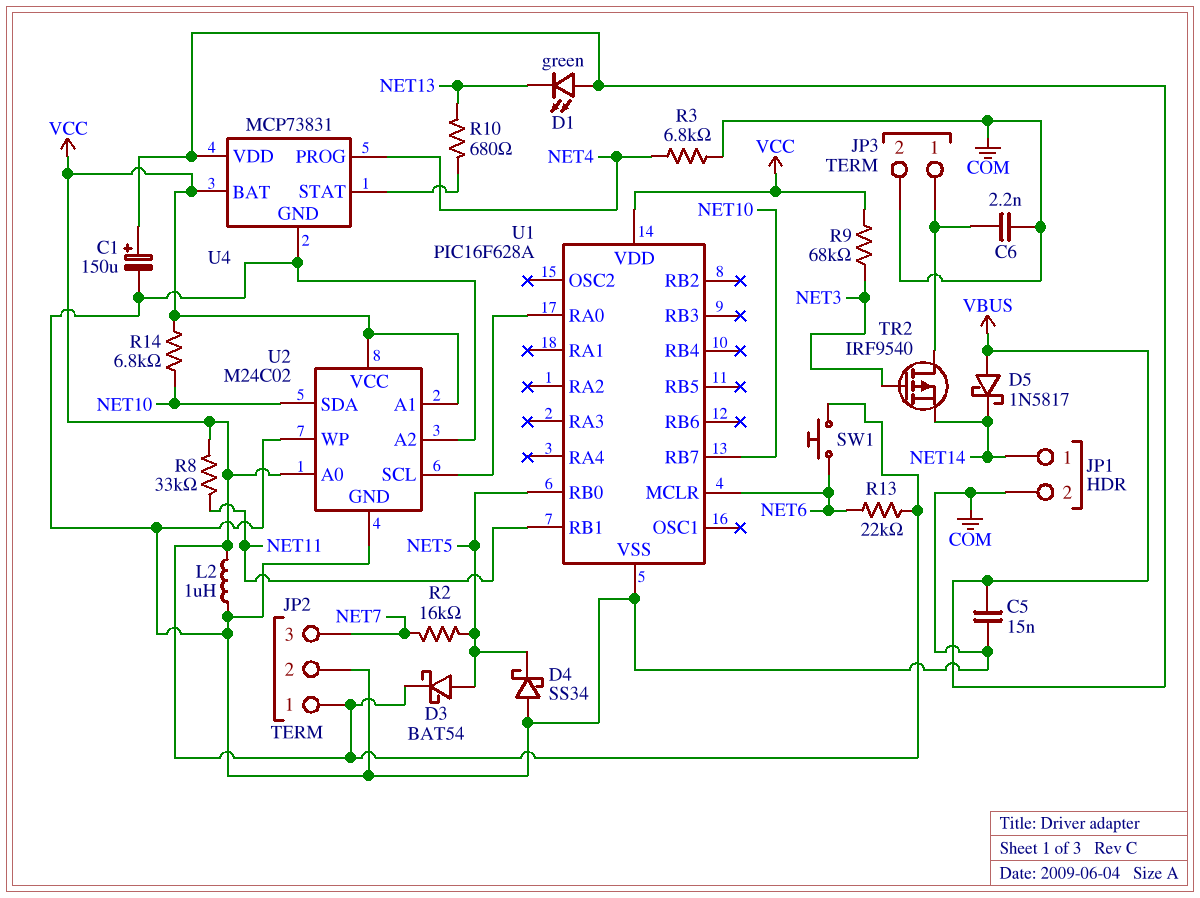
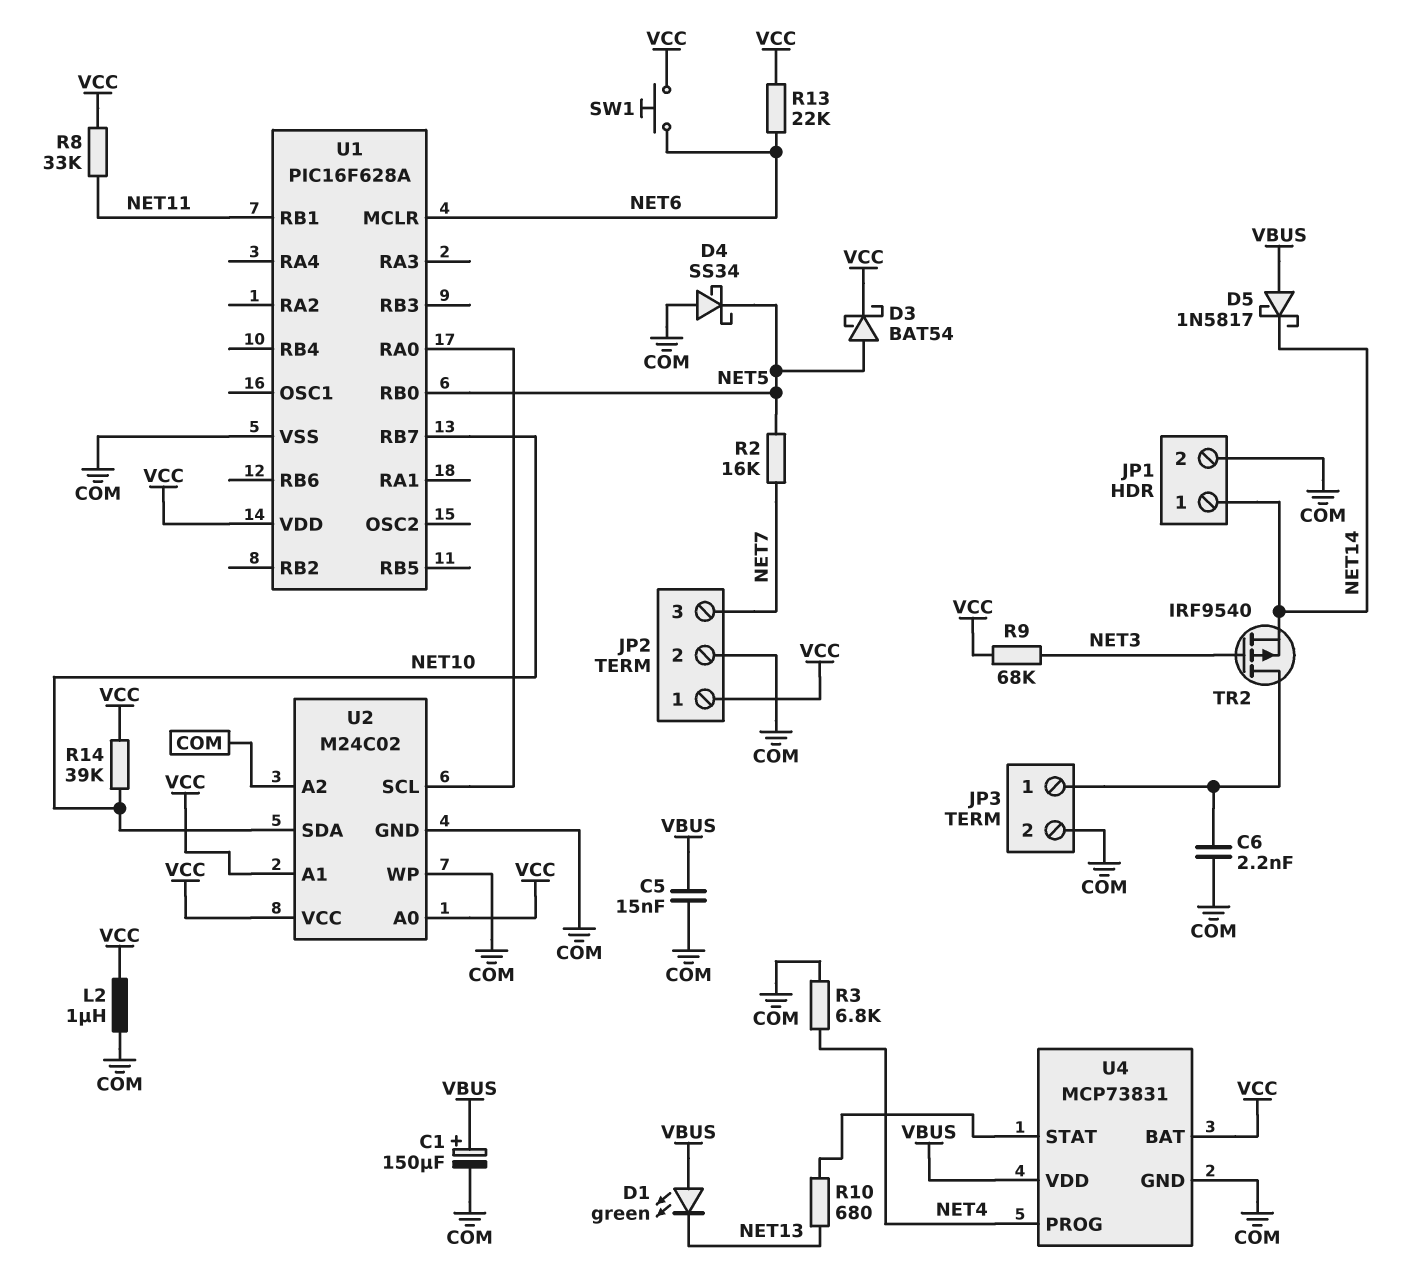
R14: 6.8k (NET10, VCC) -> 39k (NET10, VCC)

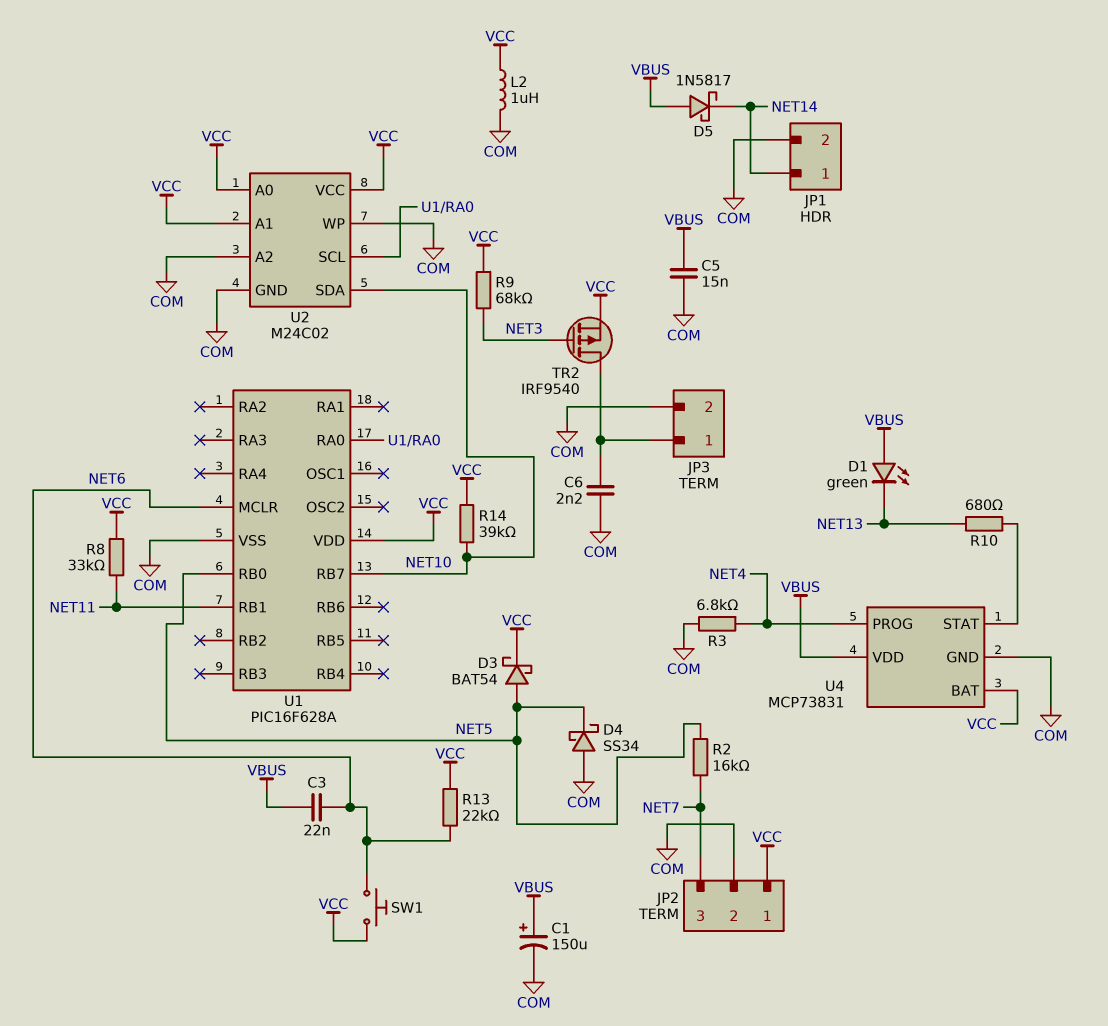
C3: none -> 22nF (NET6, VBUS)
TR2: PMOS IRF9540 (G NET3, D JP3/1, S NET14) -> PMOS IRF9540 (G NET3, D JP3/1, S VCC)

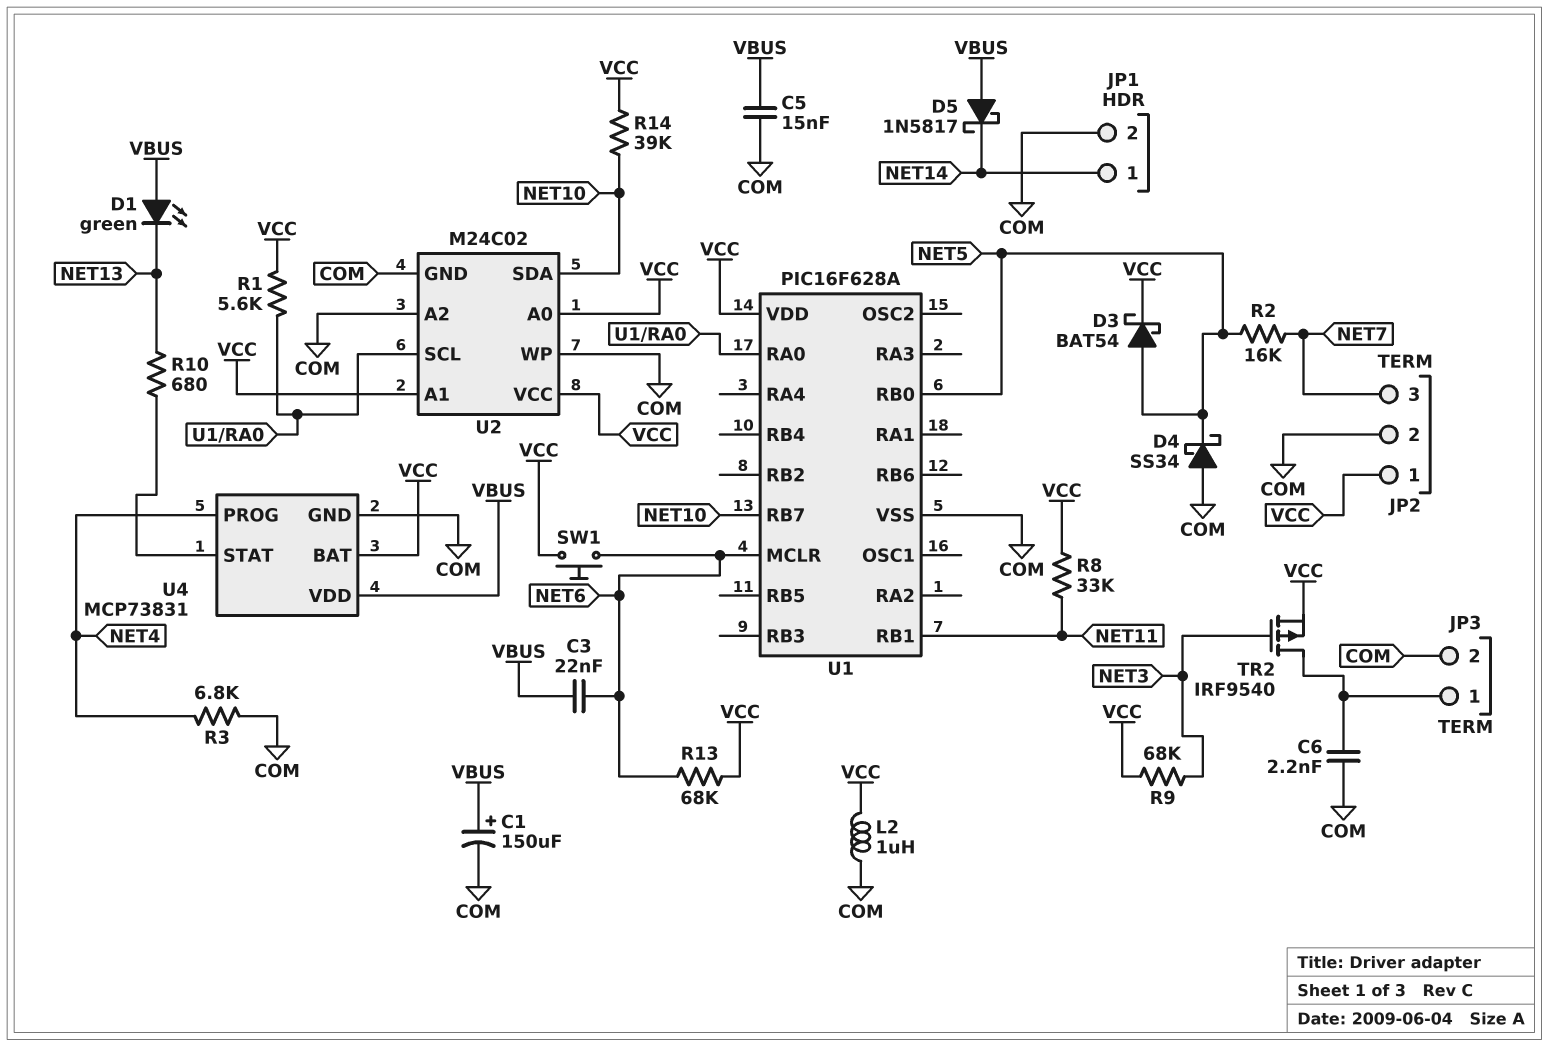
R1: none -> 5.6k (U1/RA0, VCC)
R13: 22k (NET6, VCC) -> 68k (NET6, VCC)

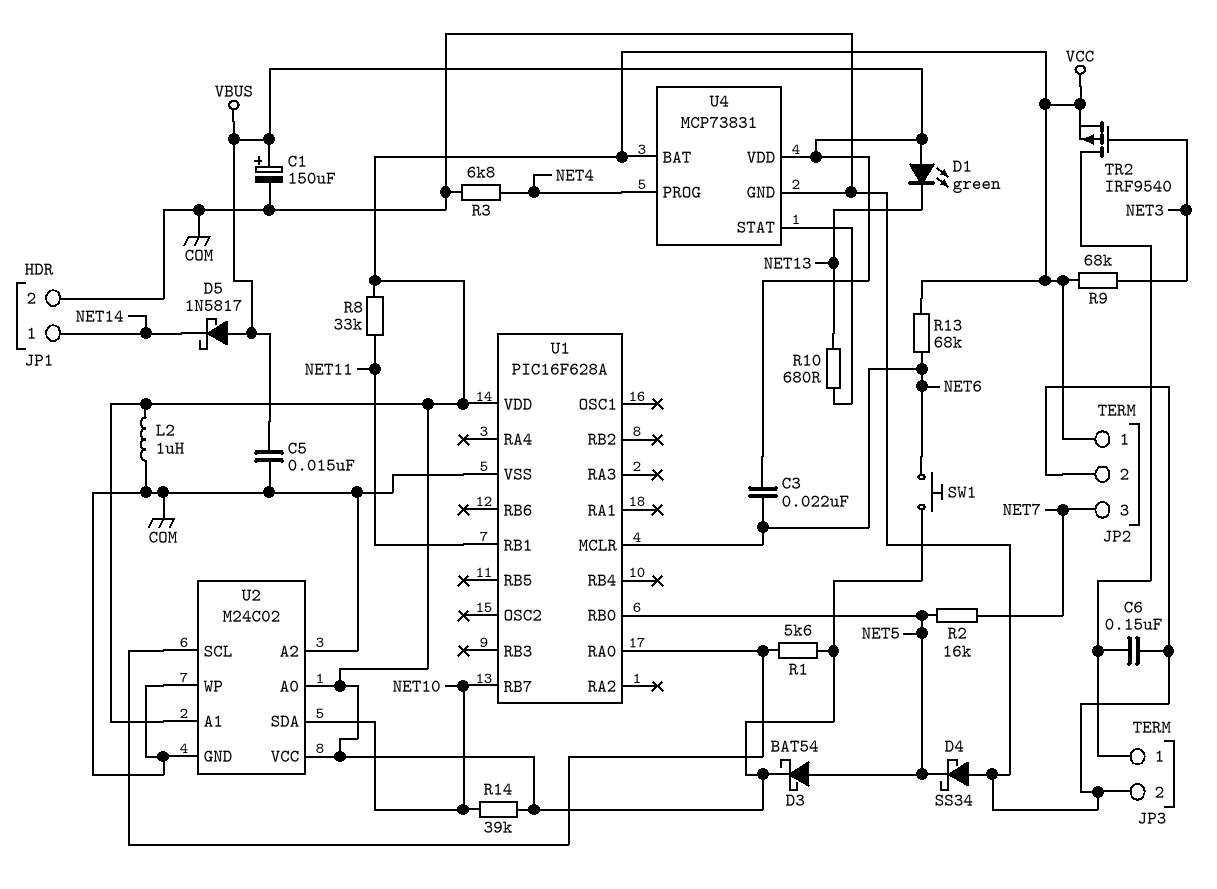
C6: 2.2nF (COM, JP3/1) -> 150nF (COM, JP3/1)

